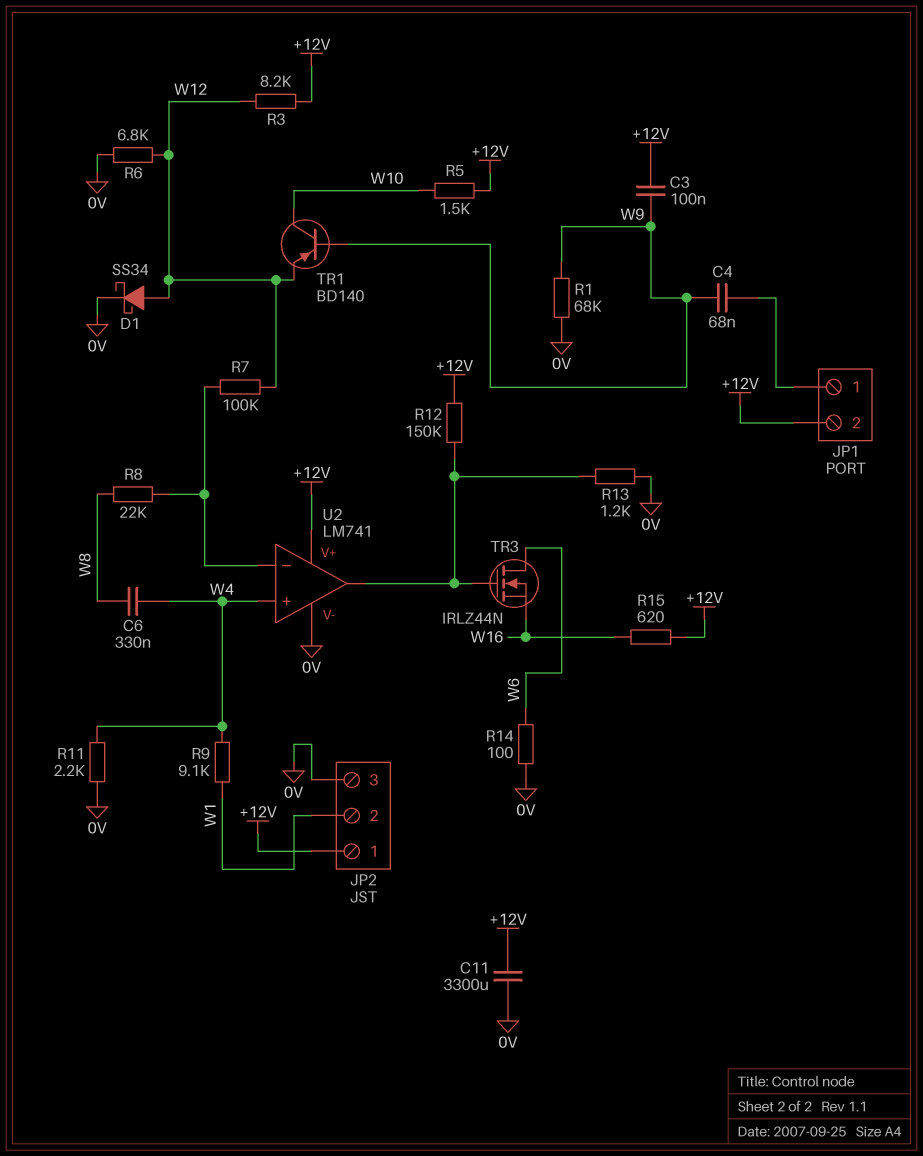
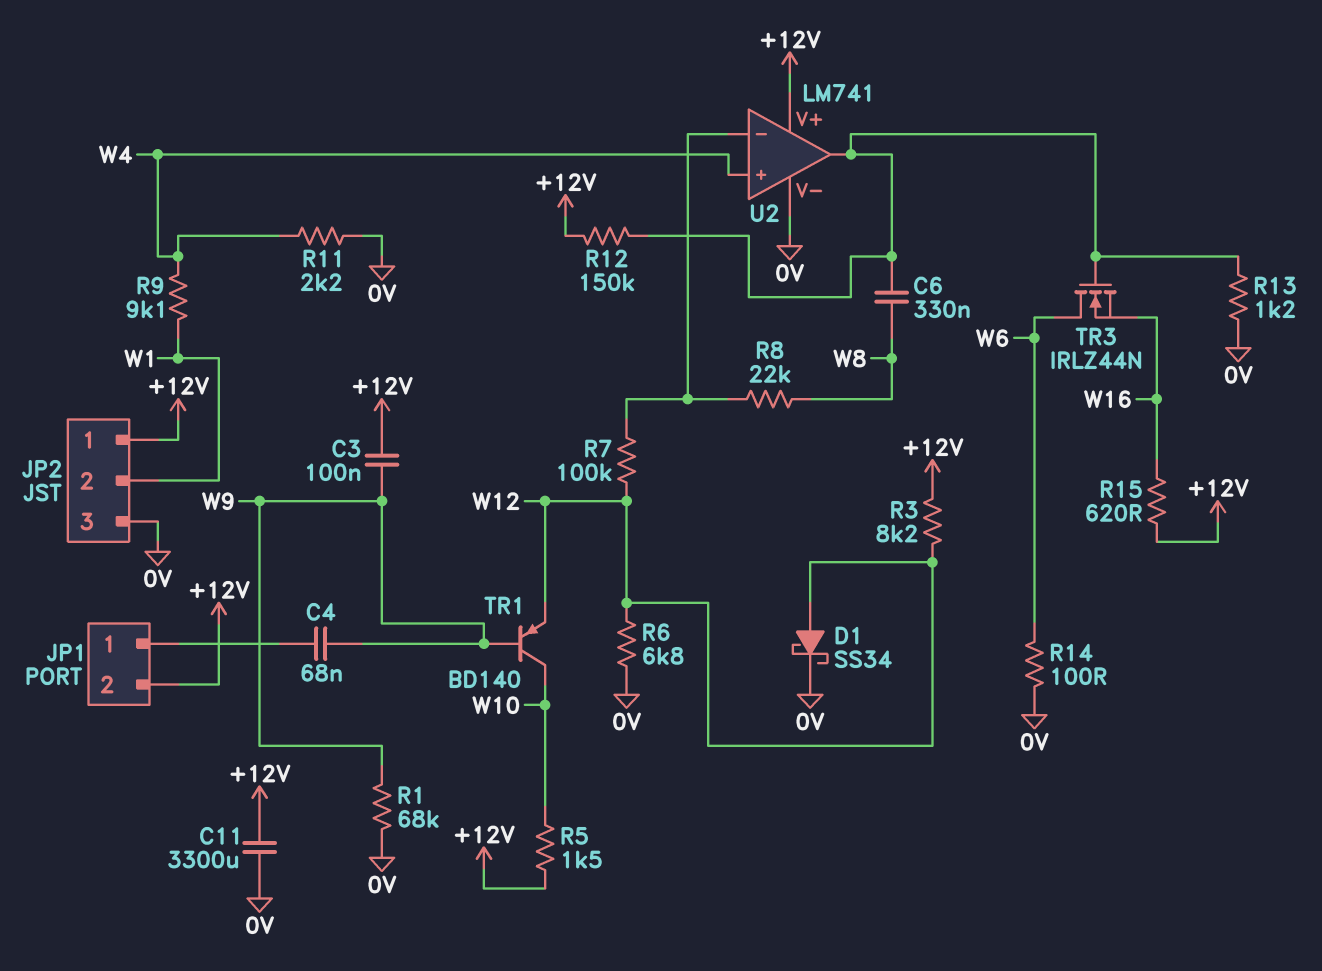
C6: 330nF (W4, W8) -> 330nF (U2/out, W8)

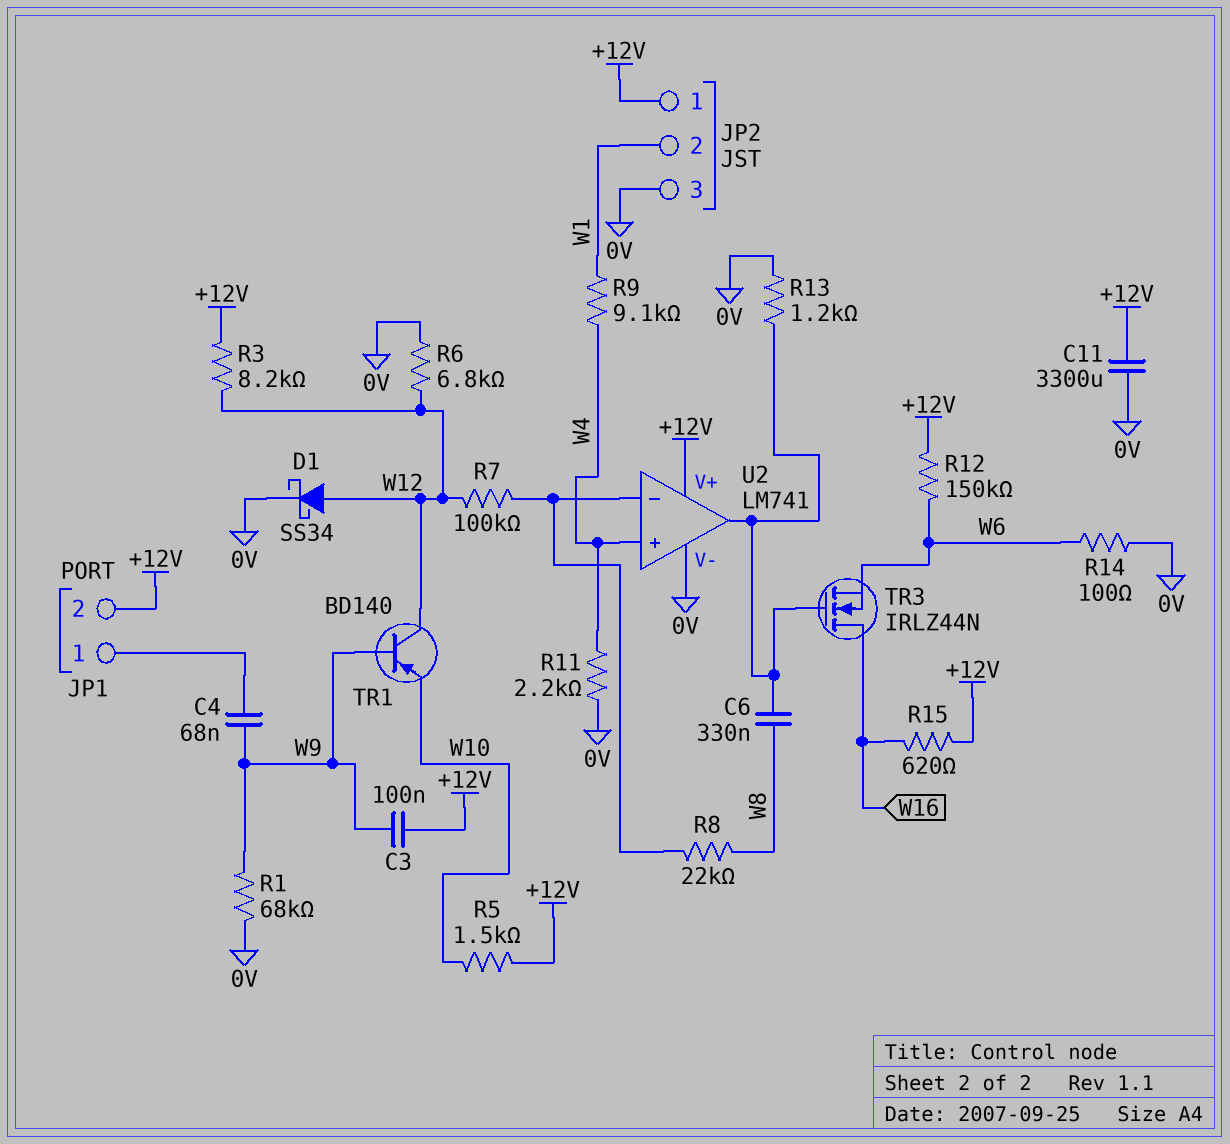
R12: 150k (+12V, U2/out) -> 150k (+12V, W6)
TR1: PNP BD140 (B W9, C W10, E W12) -> PNP BD140 (B W9, C W12, E W10)
TR3: NMOS IRLZ44N (G U2/out, D W6, S W16) -> NMOS IRLZ44N (G U2/out, D W16, S W6)

